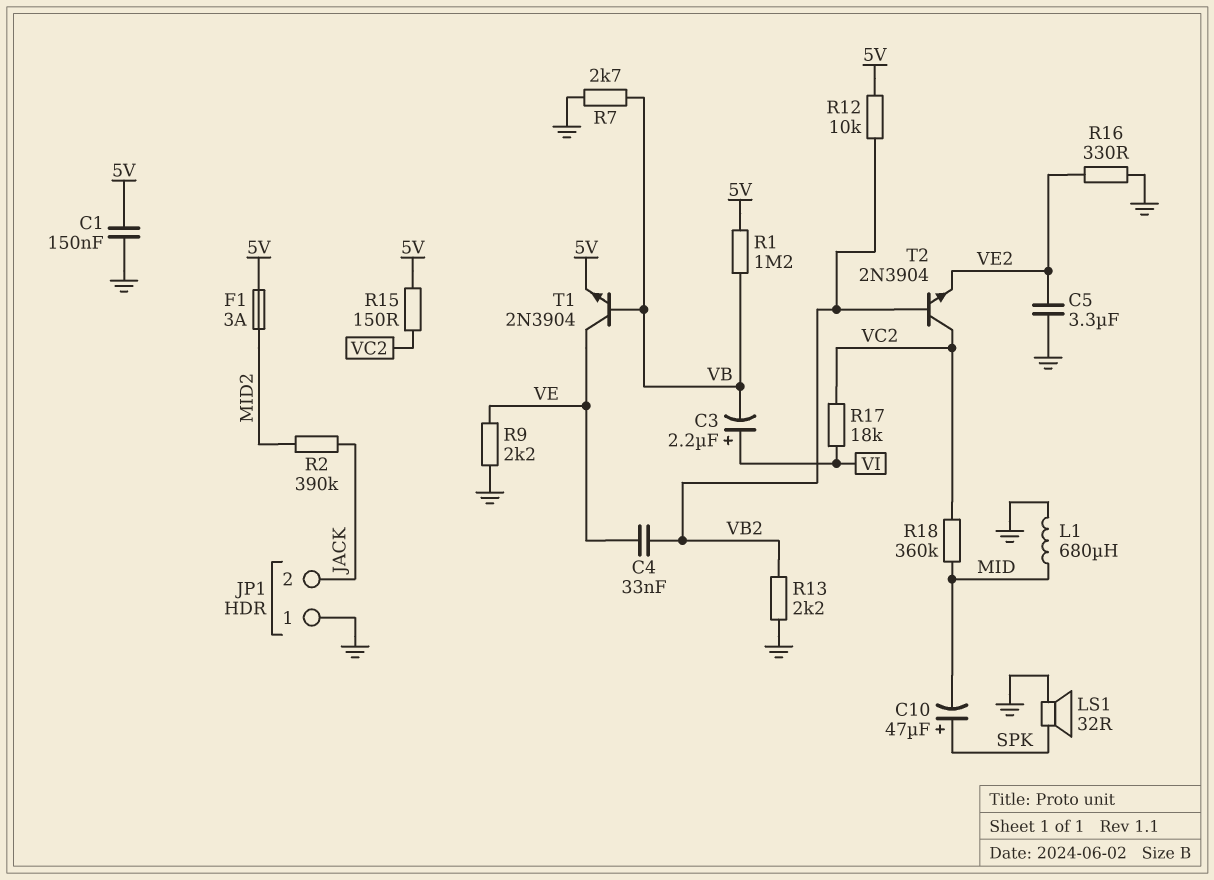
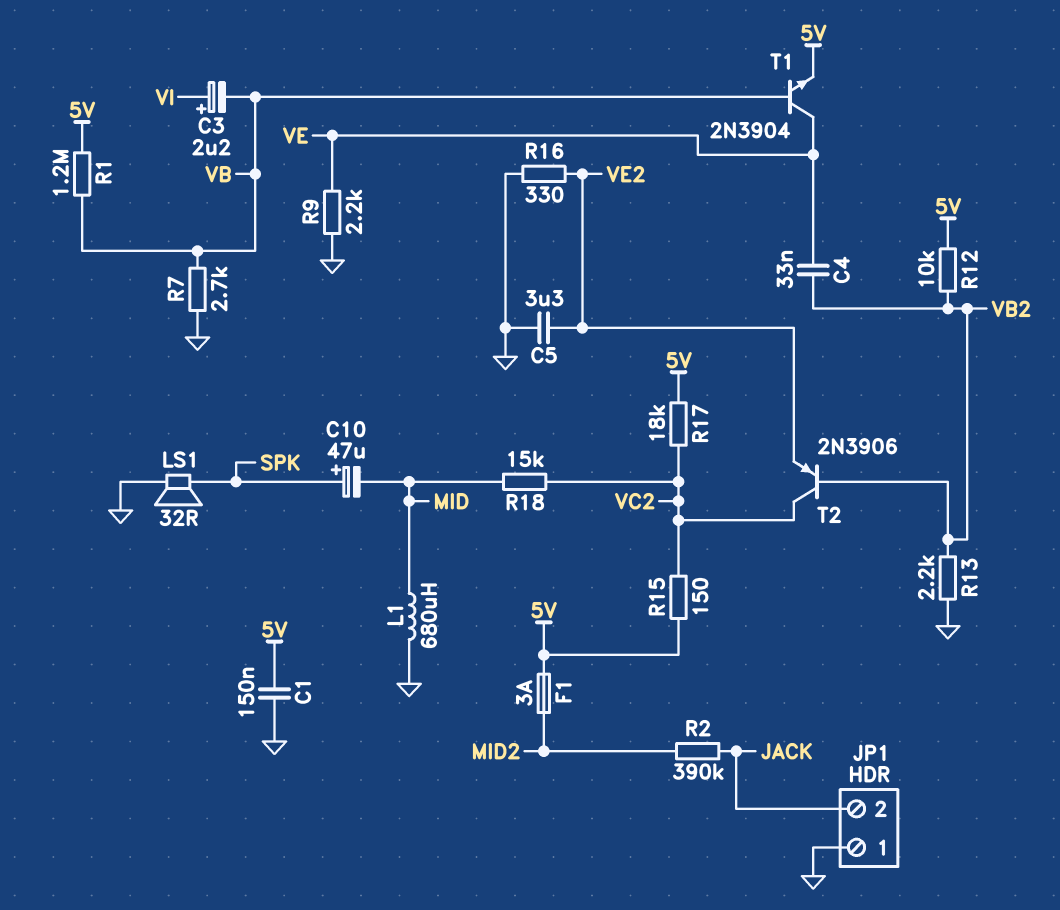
R17: 18k (VC2, VI) -> 18k (5V, VC2)
R18: 360k (MID, VC2) -> 15k (MID, VC2)
T2: NPN 2N3904 (B VB2, C VC2, E VE2) -> PNP 2N3906 (B VB2, C VC2, E VE2)

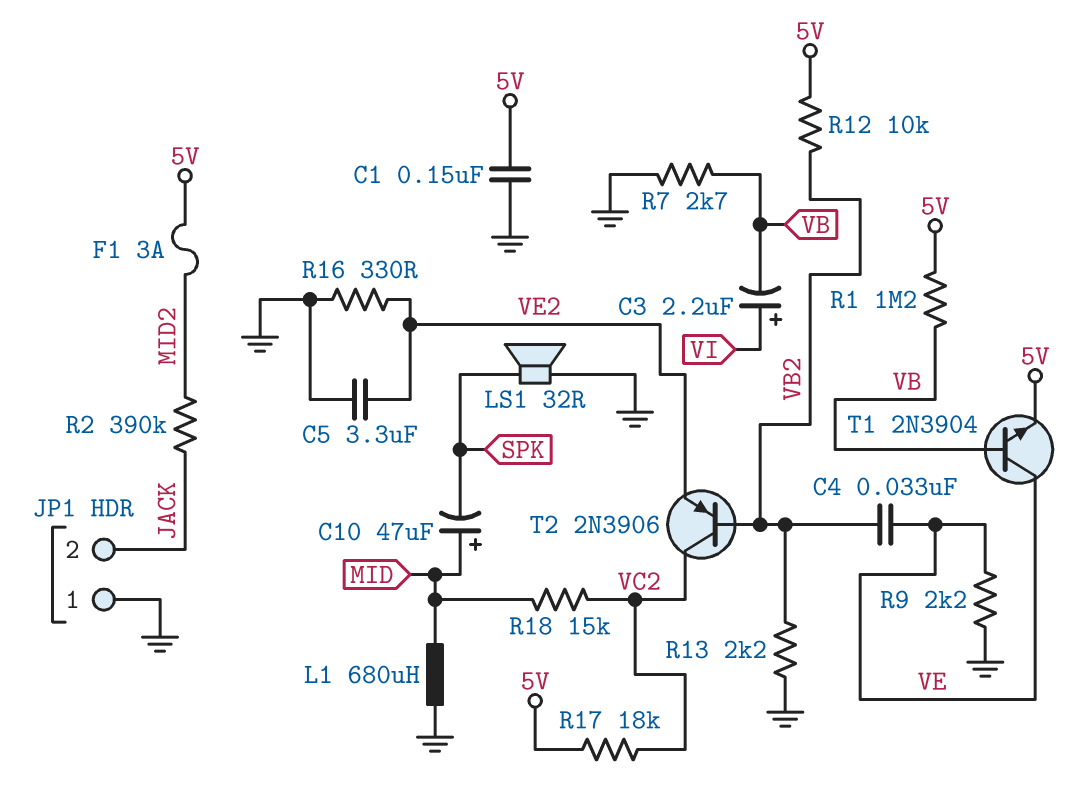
C10: 47uF (plus SPK, minus MID) -> 47uF (plus MID, minus SPK)
R15: 150 (5V, VC2) -> none

